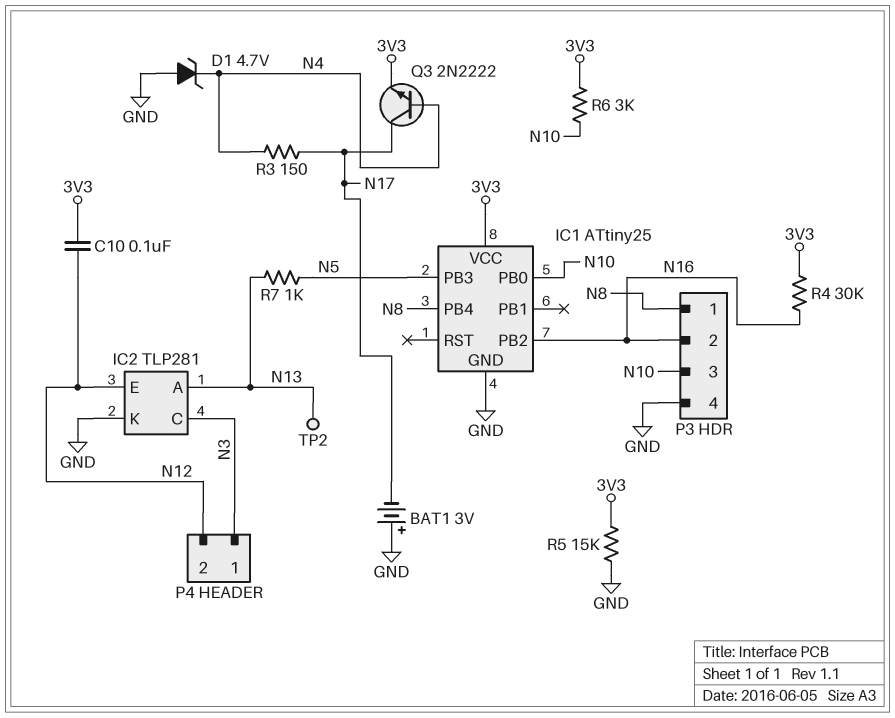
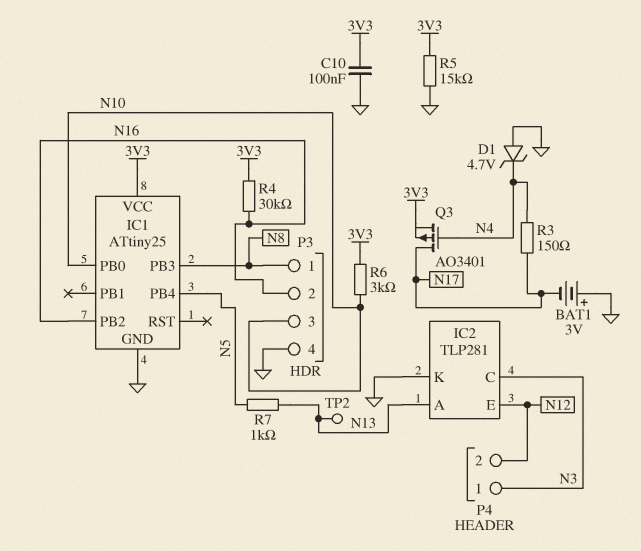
C10: 100nF (3V3, N12) -> 100nF (3V3, GND)
IC1 pin PB3: N5 -> N8
IC1 pin PB4: N8 -> N5
Q3: NPN 2N2222 (B N4, C N17, E 3V3) -> PMOS AO3401 (G N4, D N17, S 3V3)

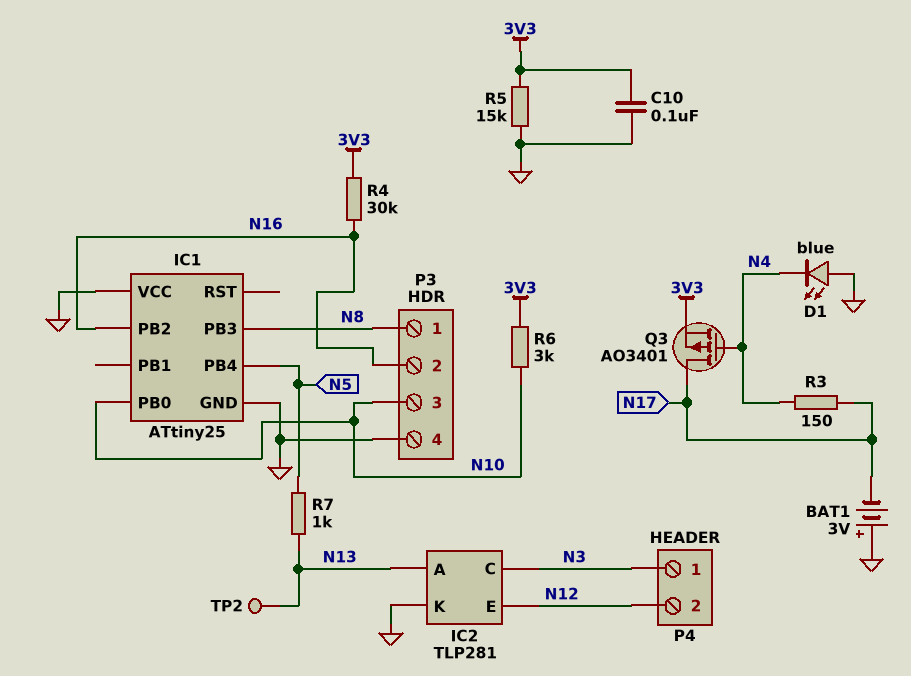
D1: zener 4.7V (A GND, K N4) -> LED blue (A GND, K N4)
IC1 pin VCC: 3V3 -> GND

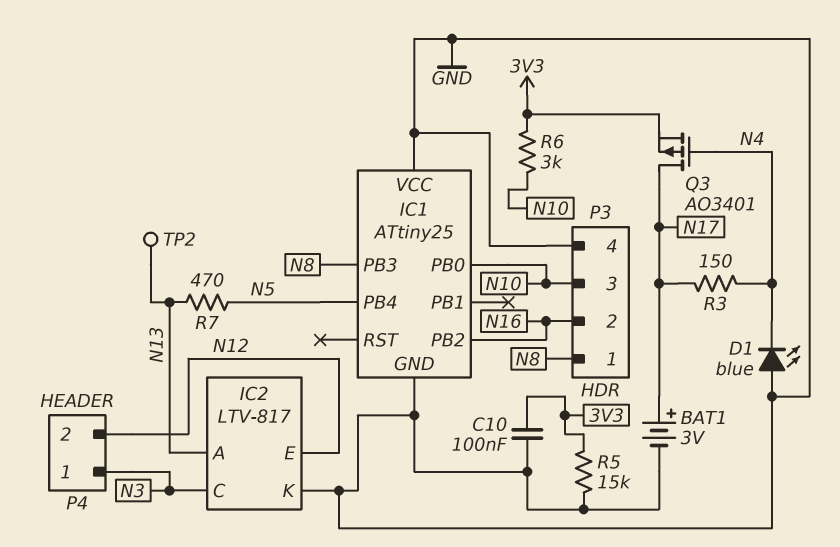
BAT1: 3V (plus GND, minus N17) -> 3V (plus N17, minus GND)
IC2: TLP281 -> LTV-817
R4: 30k (3V3, N16) -> none
R7: 1k (N5, N13) -> 470 (N5, N13)

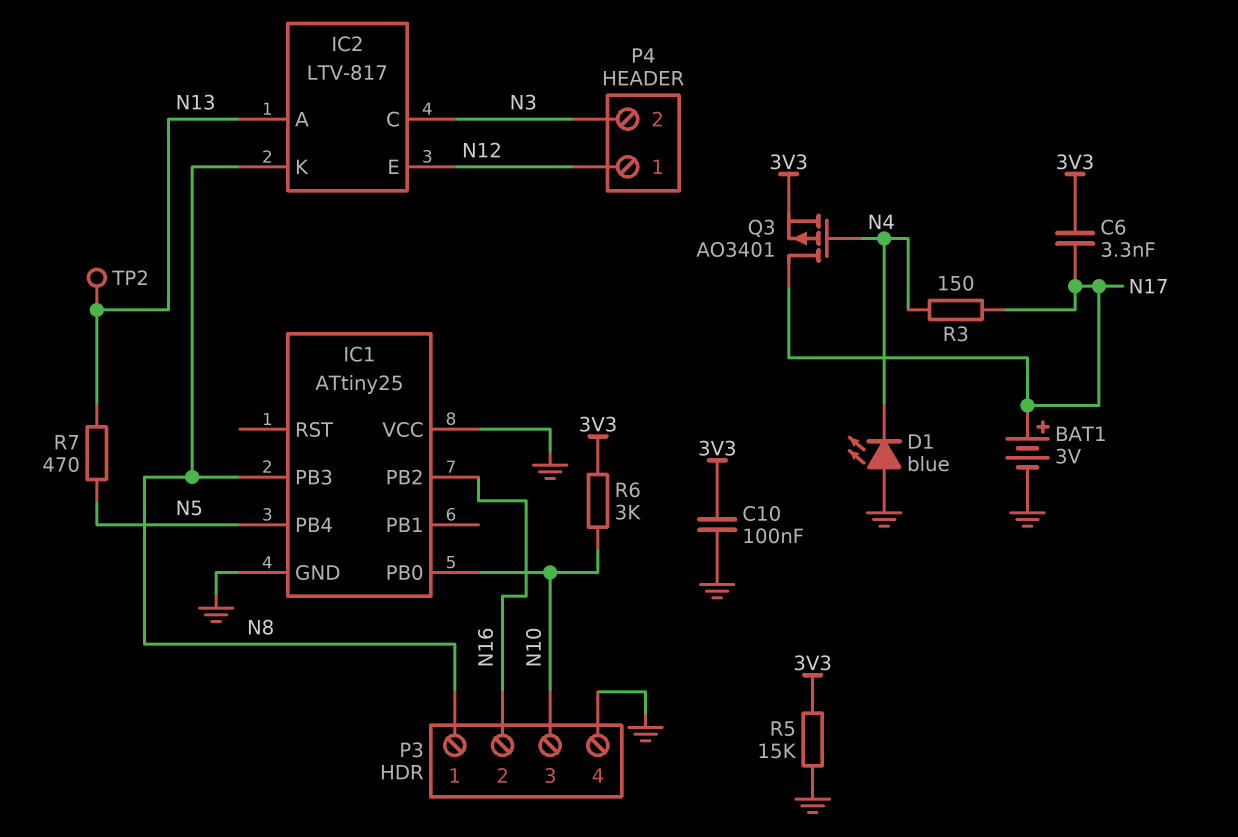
C6: none -> 3.3nF (3V3, N17)
IC2 pin K: GND -> N8
P4 pin 1: N3 -> N12
P4 pin 2: N12 -> N3

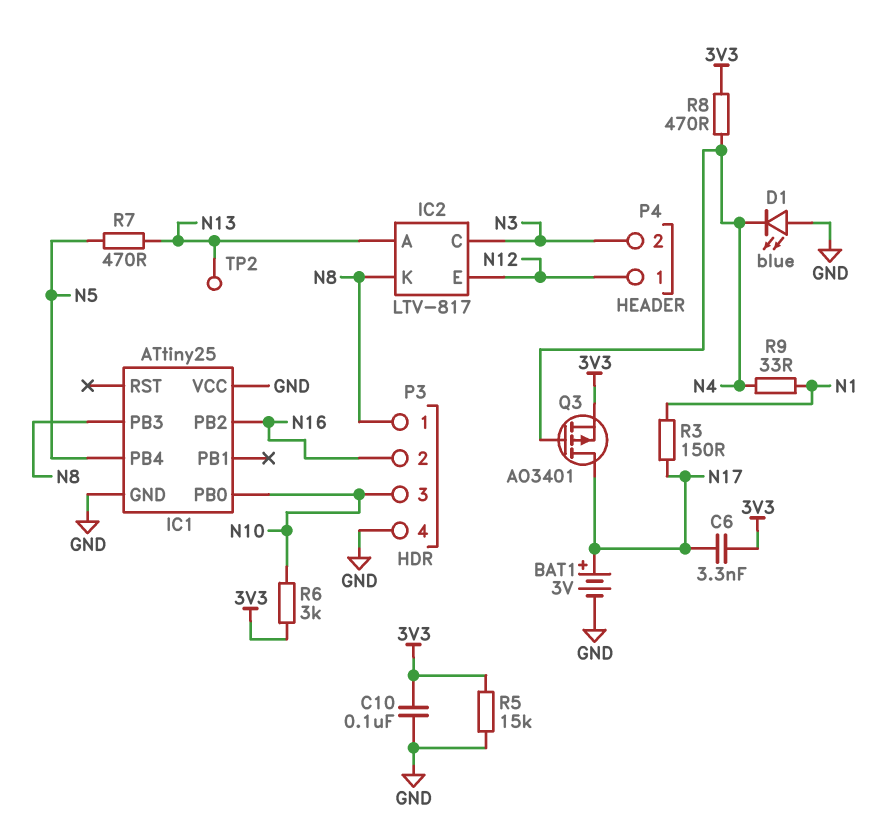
R3: 150 (N4, N17) -> 150 (N1, N17)
R8: none -> 470 (3V3, N4)
R9: none -> 33 (N1, N4)

